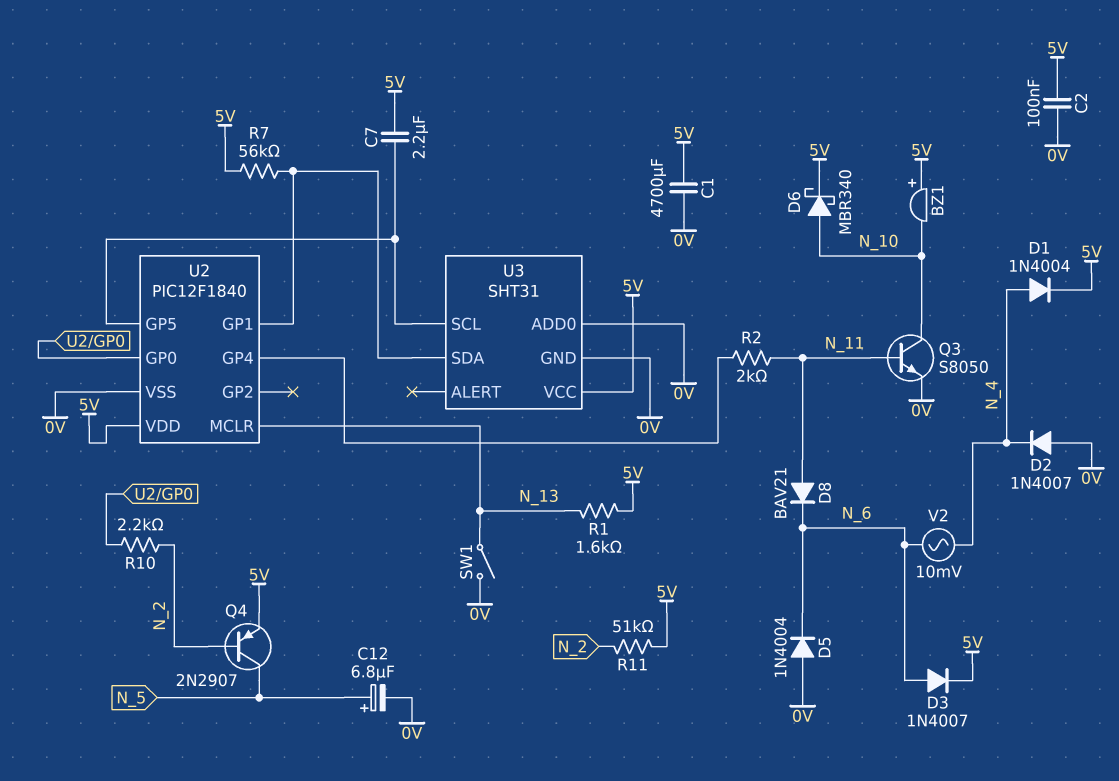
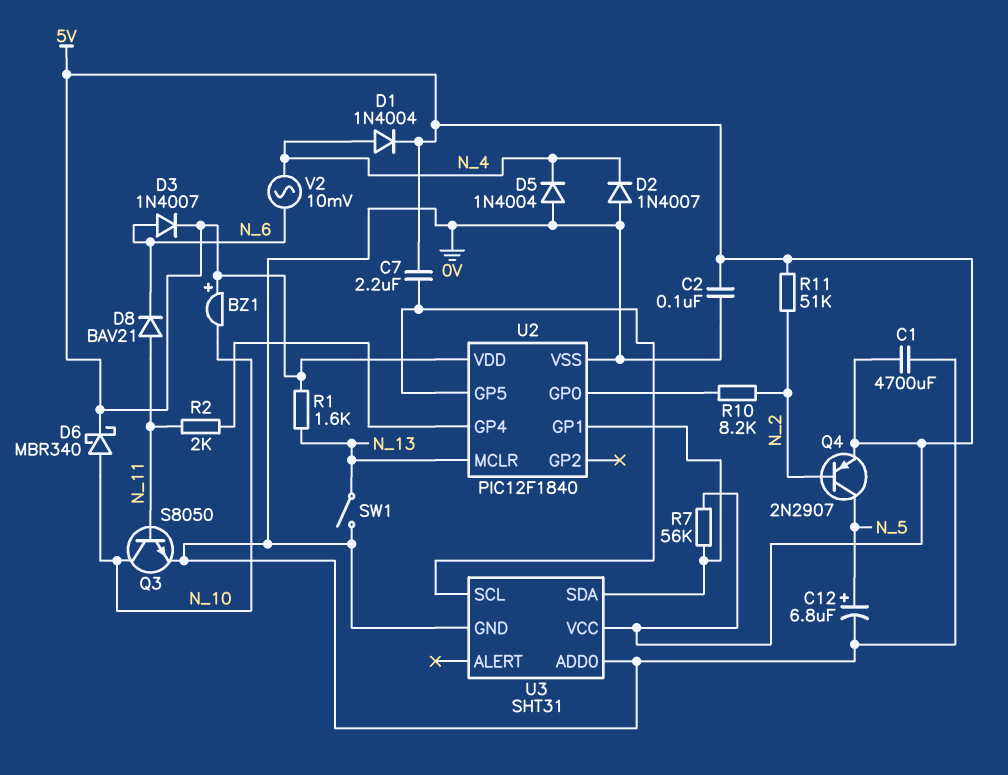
D5: diode 1N4004 (A 0V, K N_6) -> diode 1N4004 (A 0V, K N_4)
R10: 2.2k (N_2, U2/GP0) -> 8.2k (N_2, U2/GP0)

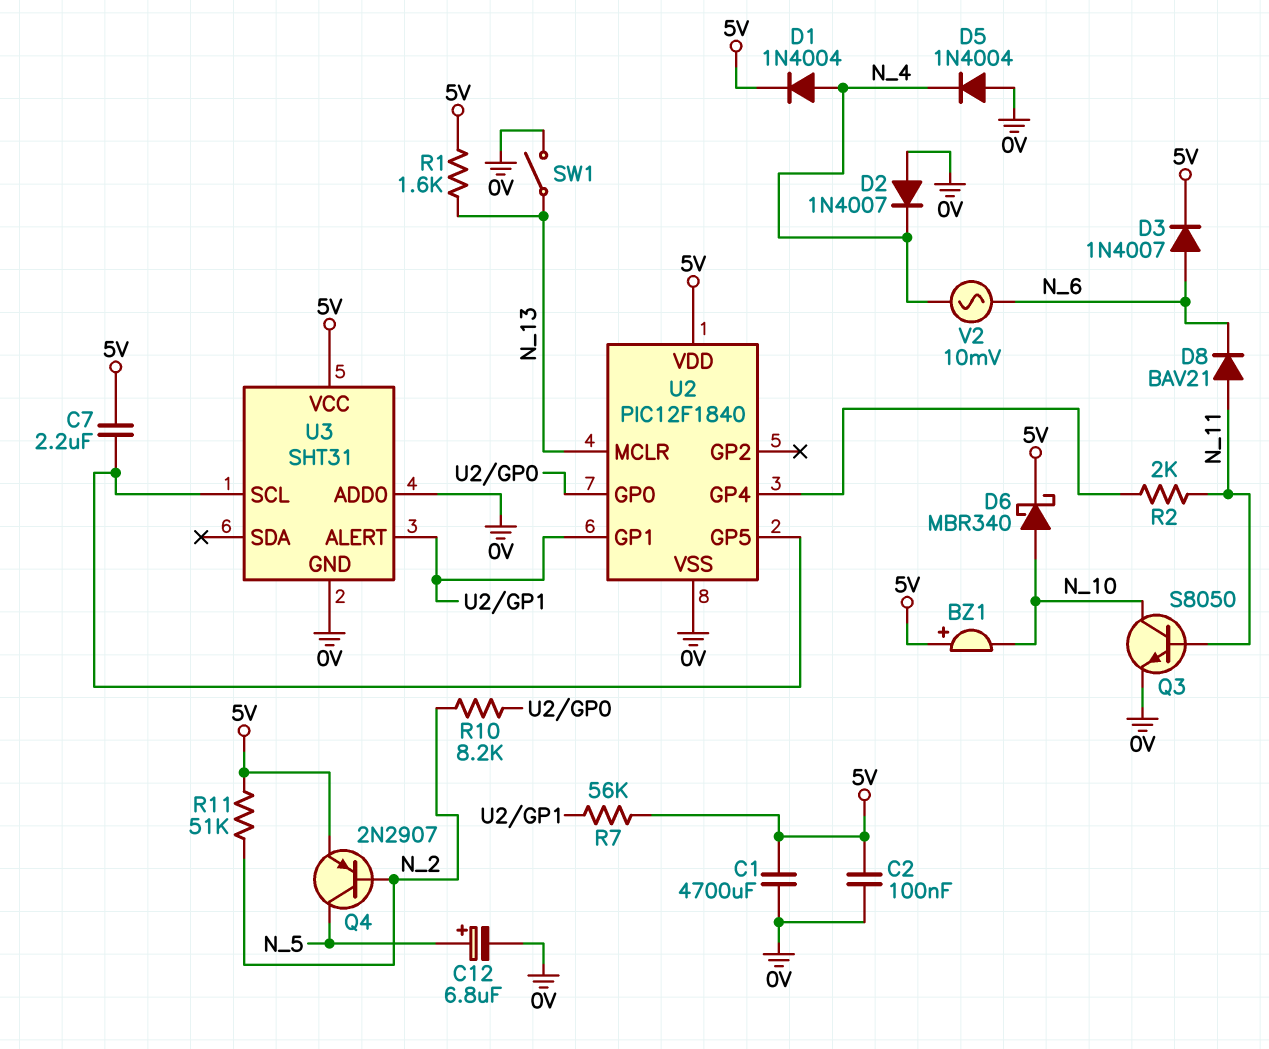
U3 pin ALERT: none -> U2/GP1
U3 pin SDA: U2/GP1 -> none

